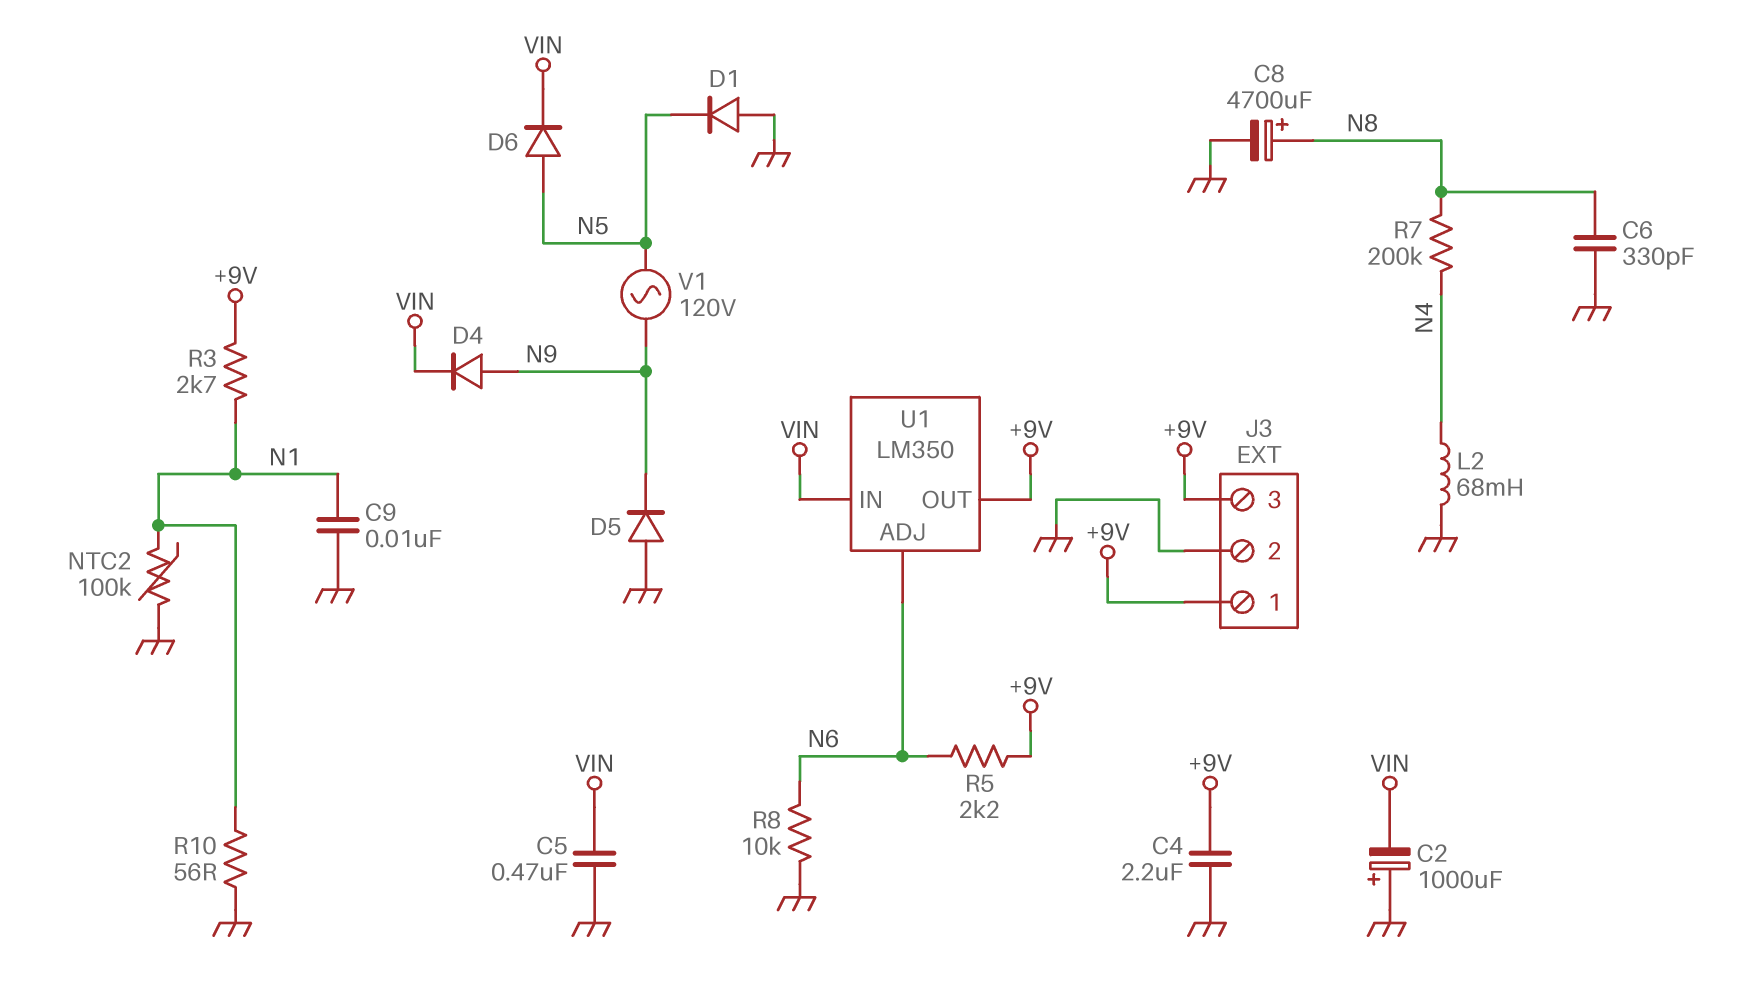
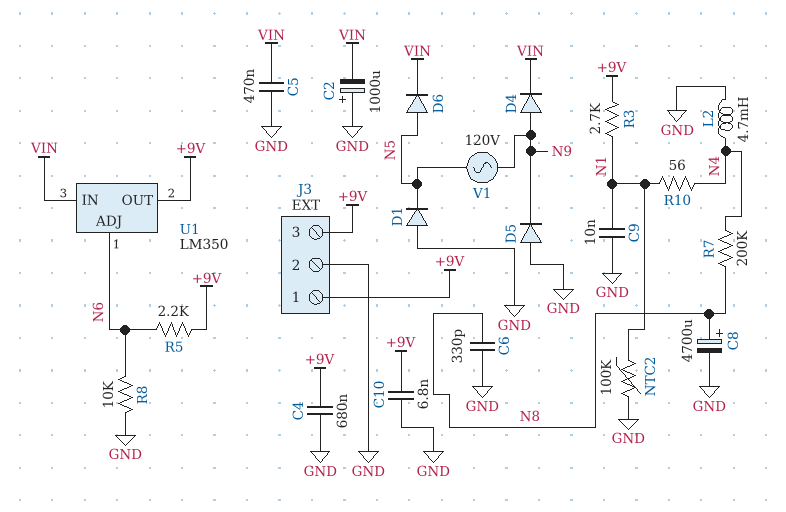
C4: 2.2uF (+9V, GND) -> 680nF (+9V, GND)
C10: none -> 6.8nF (+9V, GND)
L2: 68mH (GND, N4) -> 4.7mH (GND, N4)
R10: 56 (GND, N1) -> 56 (N1, N4)

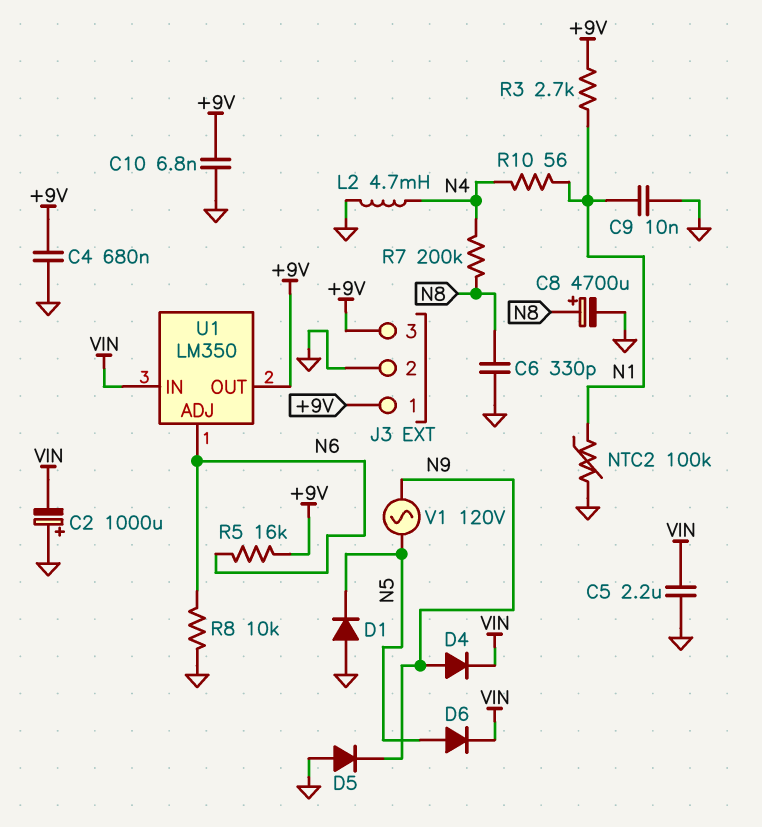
C5: 470nF (GND, VIN) -> 2.2uF (GND, VIN)
R5: 2.2k (+9V, N6) -> 16k (+9V, N6)

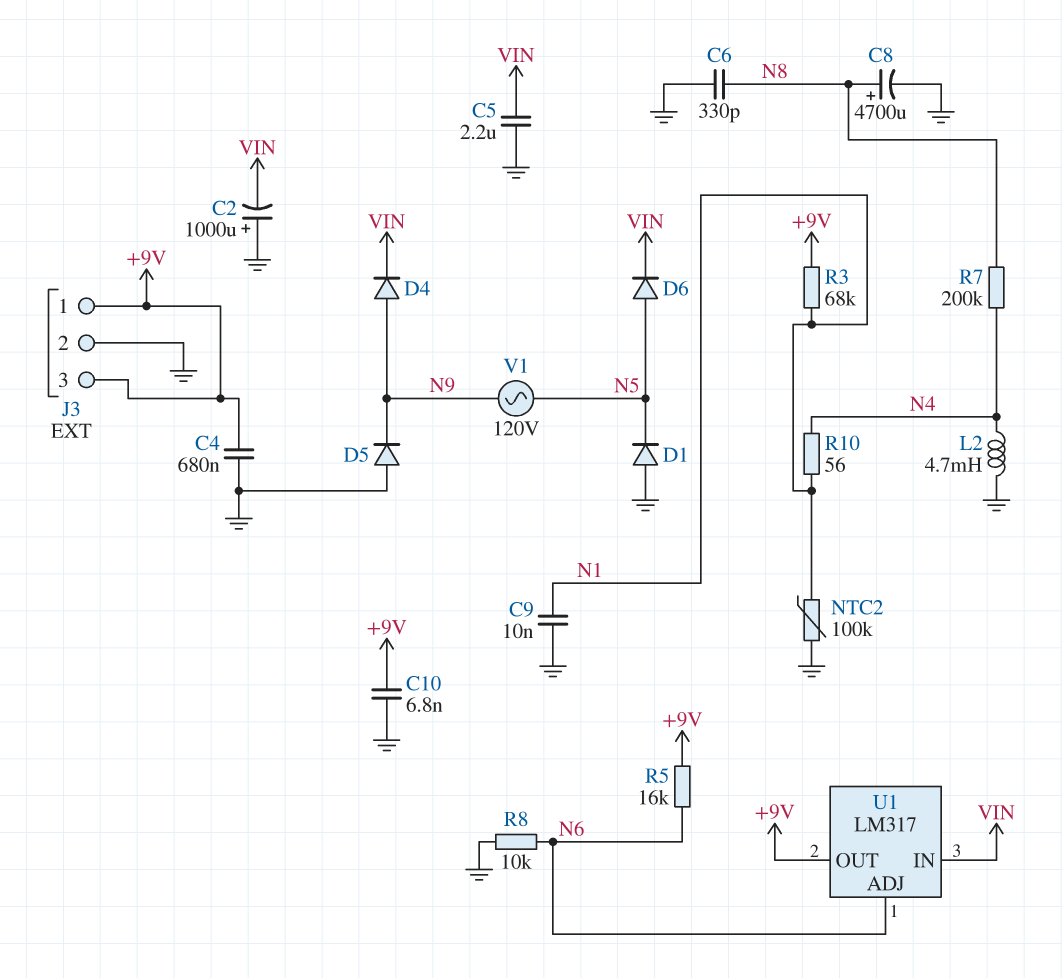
R3: 2.7k (+9V, N1) -> 68k (+9V, N1)
U1: LM350 -> LM317

